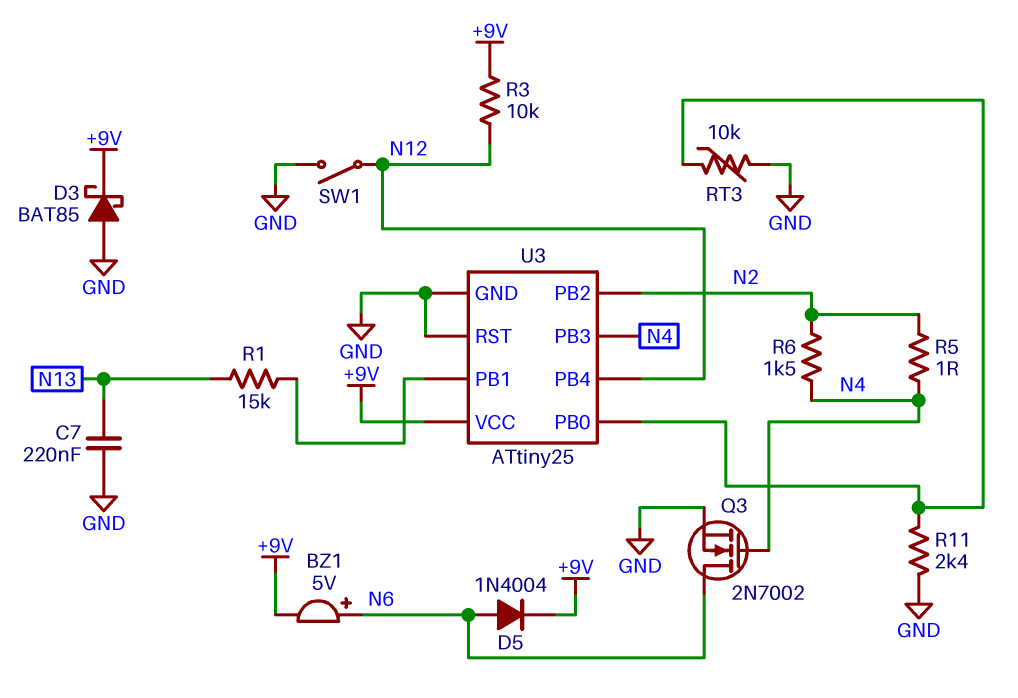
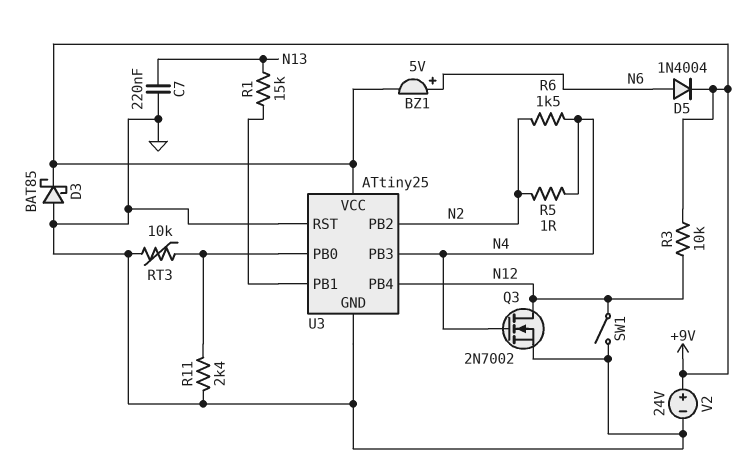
Q3: NMOS 2N7002 (G N4, D N6, S GND) -> NMOS 2N7002 (G N4, D N12, S GND)
V2: none -> 24V (plus +9V, minus GND)

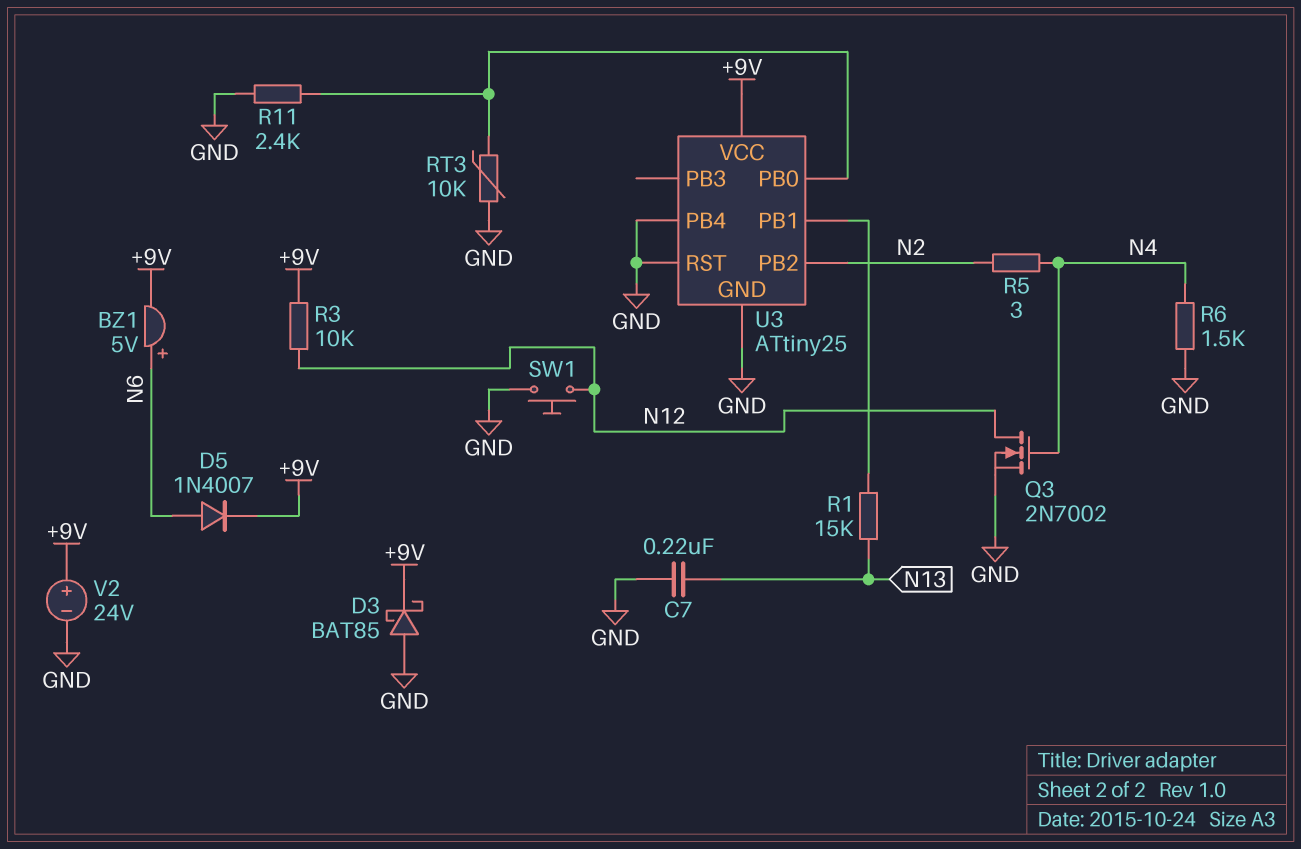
D5: diode 1N4004 (A N6, K +9V) -> diode 1N4007 (A N6, K +9V)
R5: 1 (N2, N4) -> 3 (N2, N4)
R6: 1.5k (N2, N4) -> 1.5k (GND, N4)
SW1: switch (GND, N12) -> button (GND, N12)
U3 pin PB3: N4 -> none
U3 pin PB4: N12 -> GND

